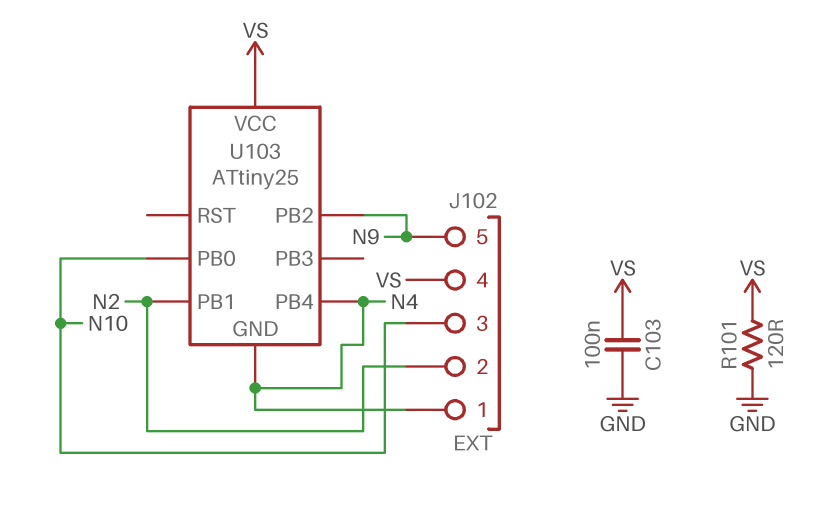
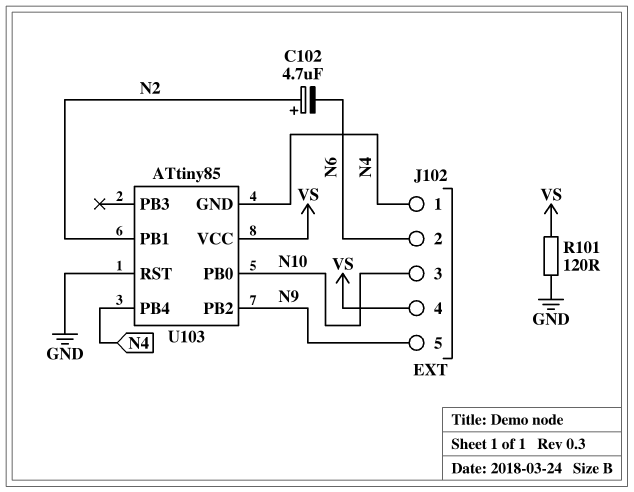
C102: none -> 4.7uF (plus N2, minus N6)
C103: 100nF (GND, VS) -> none
J102 pin 2: N2 -> N6
U103: ATtiny25 -> ATtiny85
U103 pin RST: none -> GND

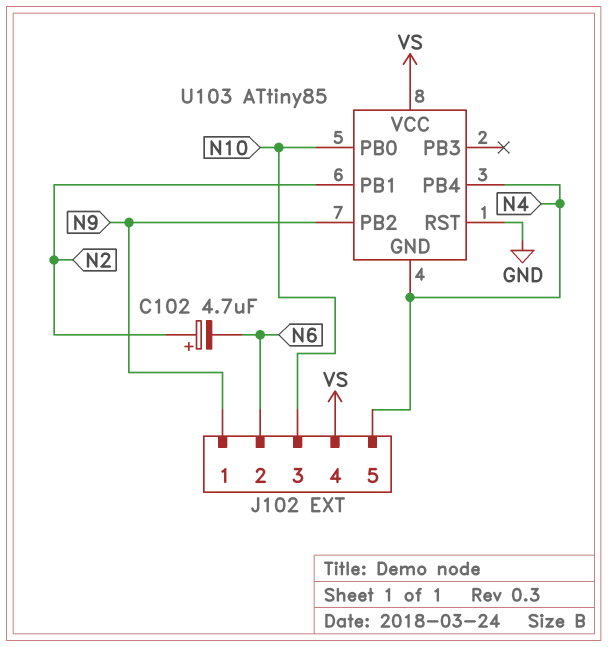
J102 pin 1: N4 -> N9
J102 pin 5: N9 -> N4
R101: 120 (GND, VS) -> none

